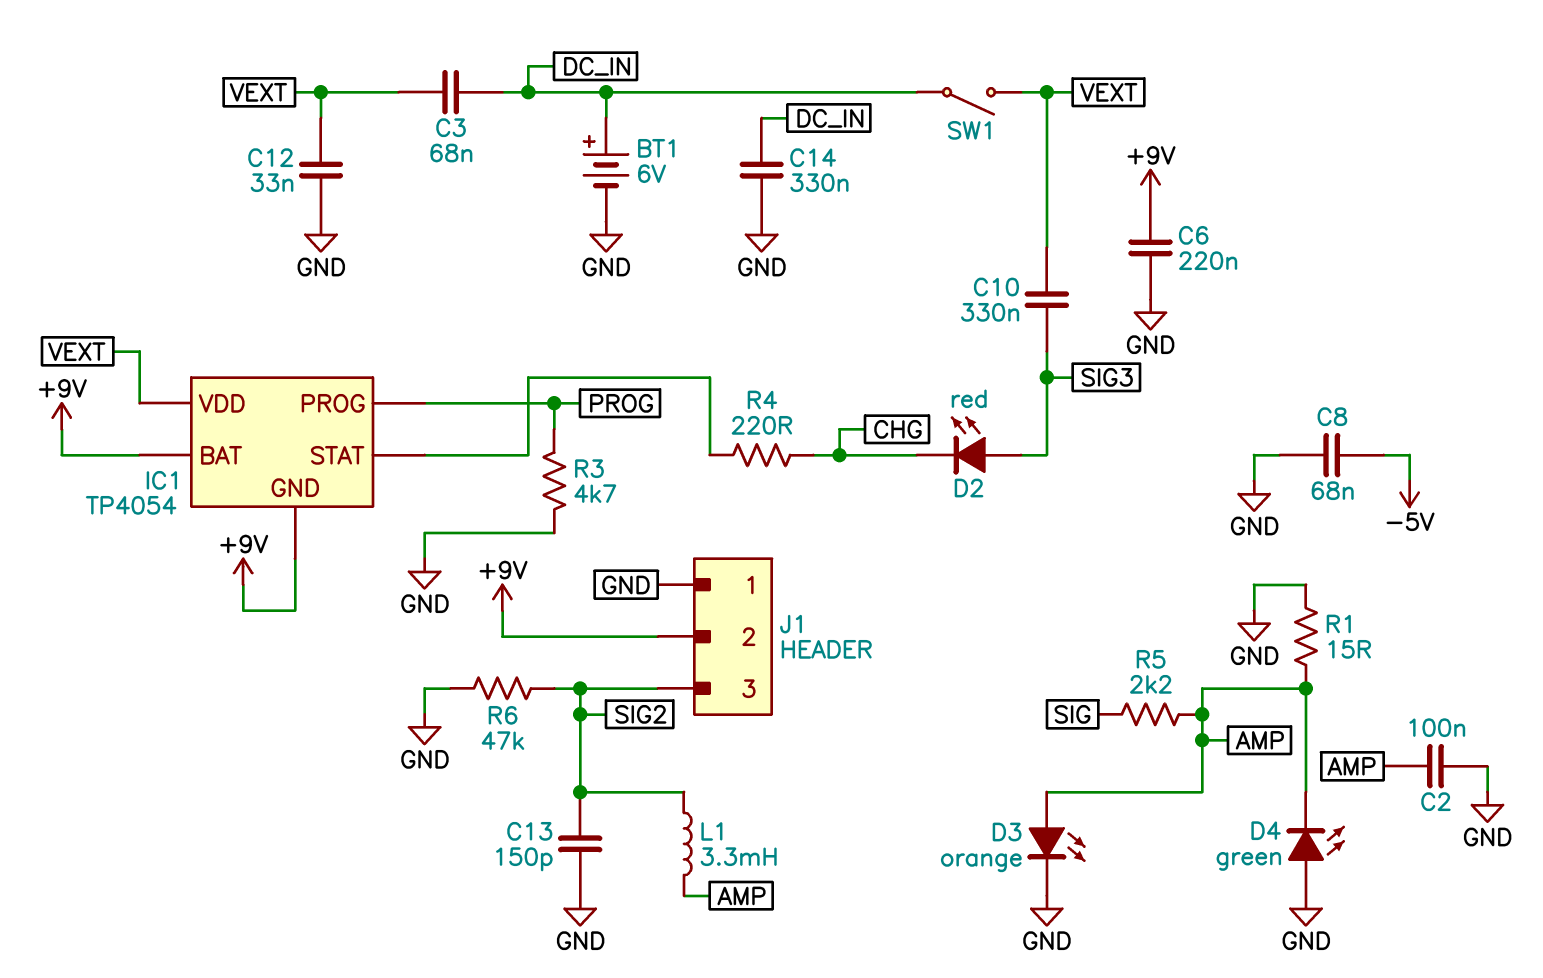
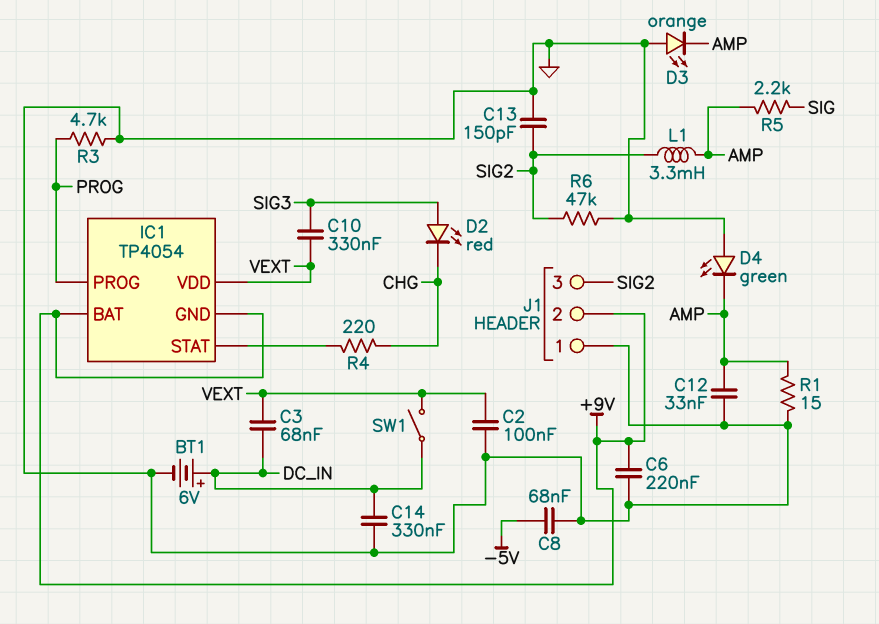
C2: 100nF (AMP, GND) -> 100nF (GND, VEXT)
C12: 33nF (GND, VEXT) -> 33nF (AMP, GND)
D3: LED orange (A AMP, K GND) -> LED orange (A GND, K AMP)

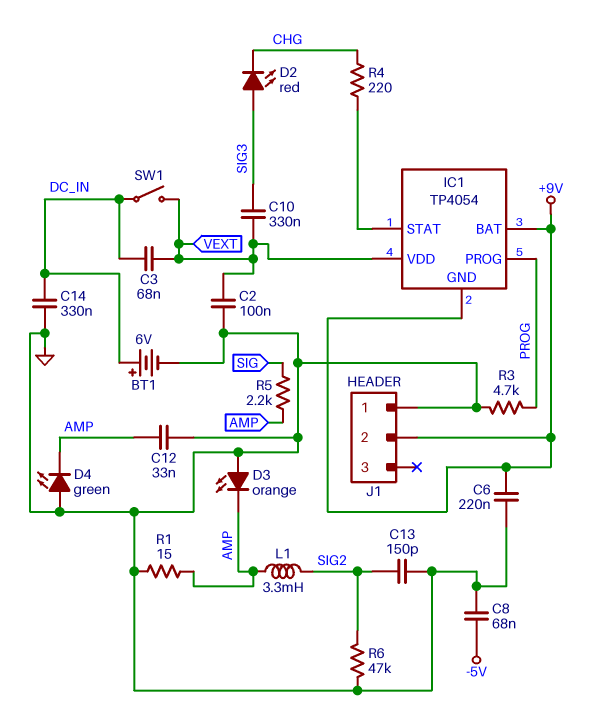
J1 pin 3: SIG2 -> none

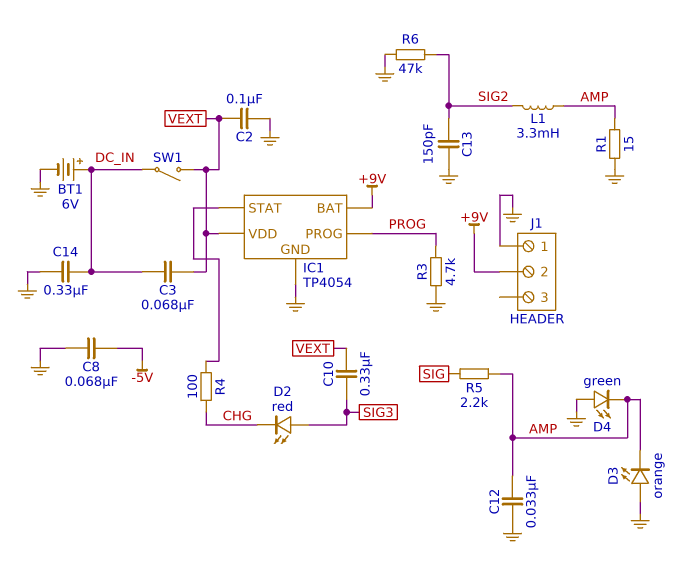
C6: 220nF (+9V, GND) -> none
IC1 pin GND: +9V -> GND
R4: 220 (CHG, IC1/STAT) -> 100 (CHG, IC1/STAT)

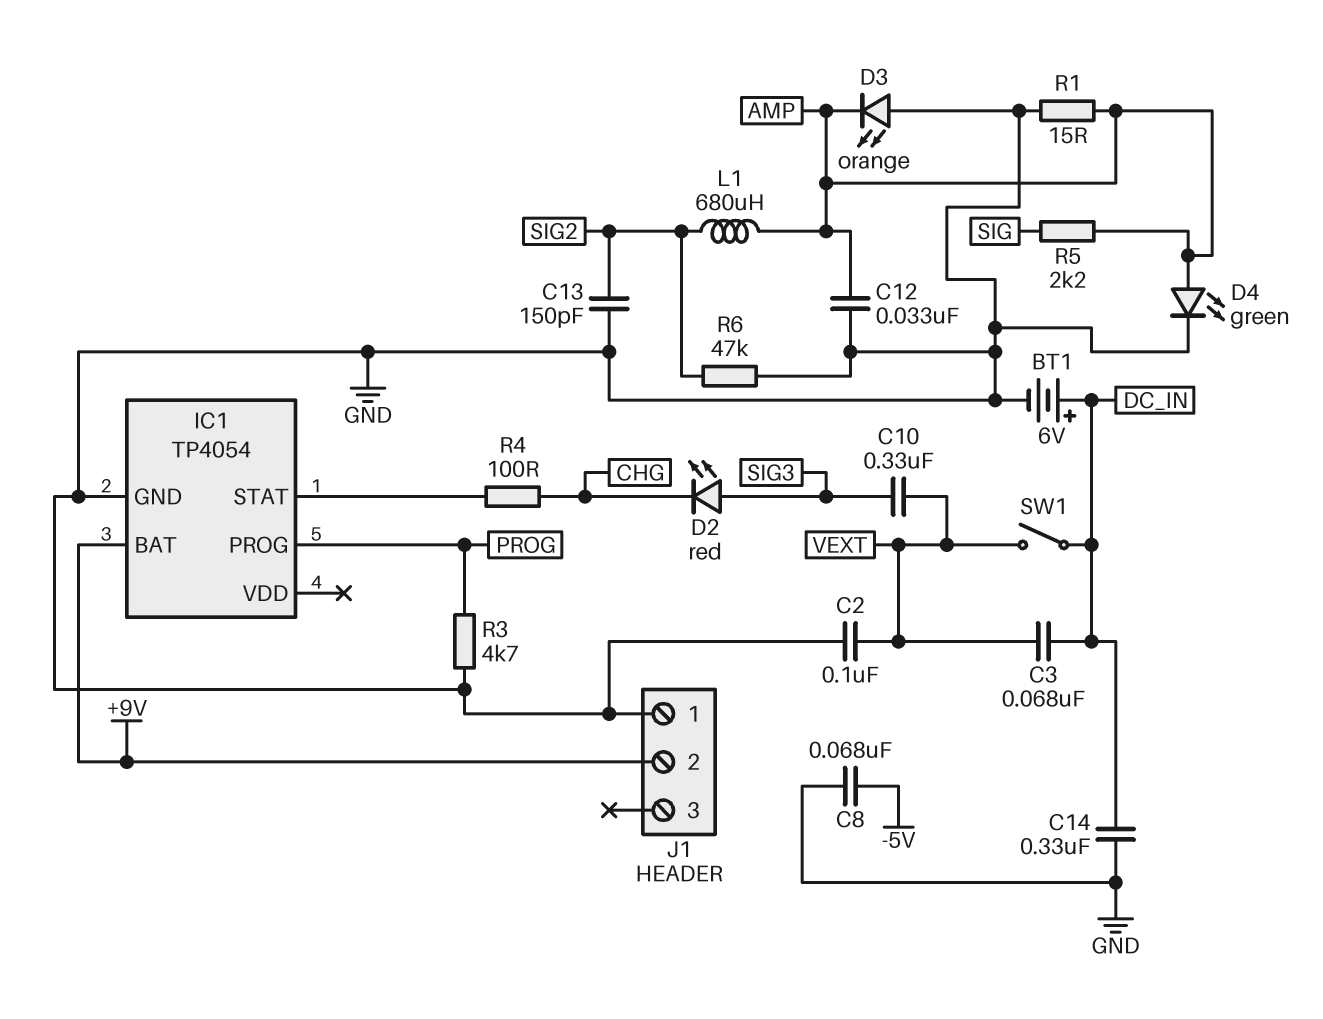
D4: LED green (A GND, K AMP) -> LED green (A AMP, K GND)
IC1 pin VDD: VEXT -> none
L1: 3.3mH (AMP, SIG2) -> 680uH (AMP, SIG2)

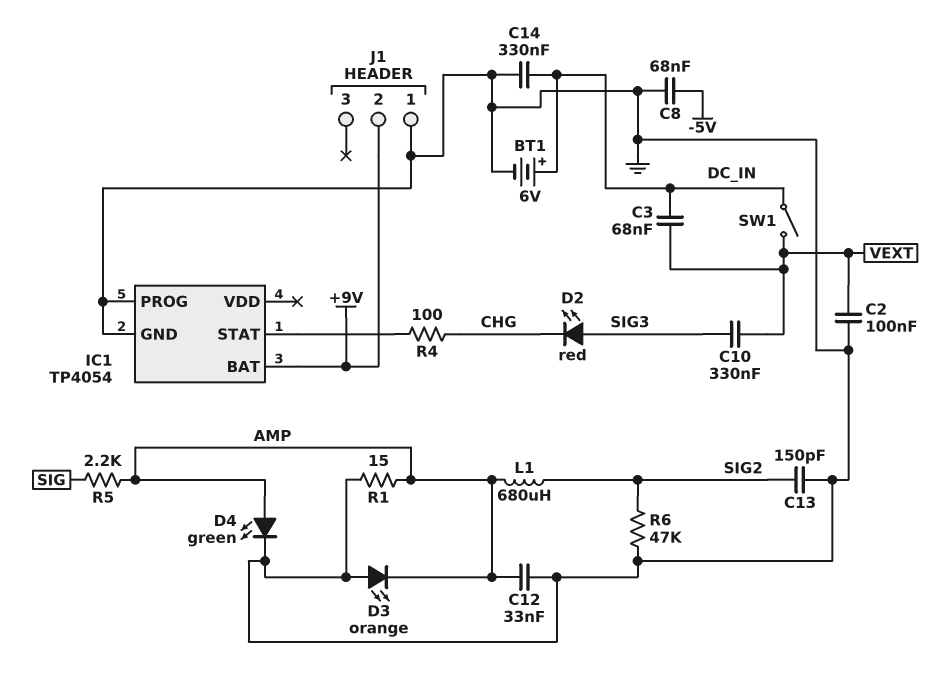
IC1 pin PROG: PROG -> GND
R3: 4.7k (GND, PROG) -> none

